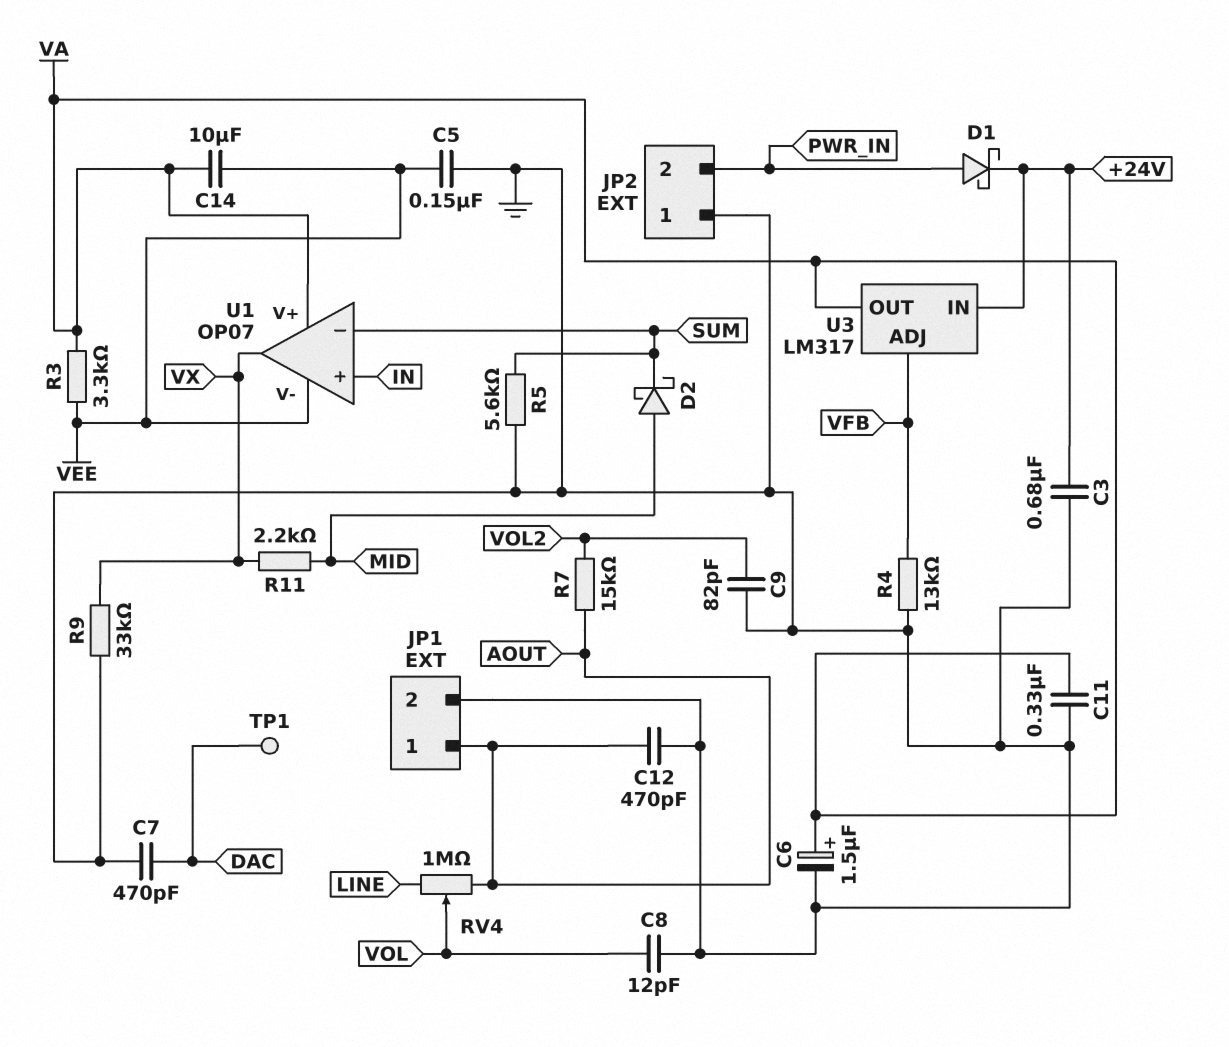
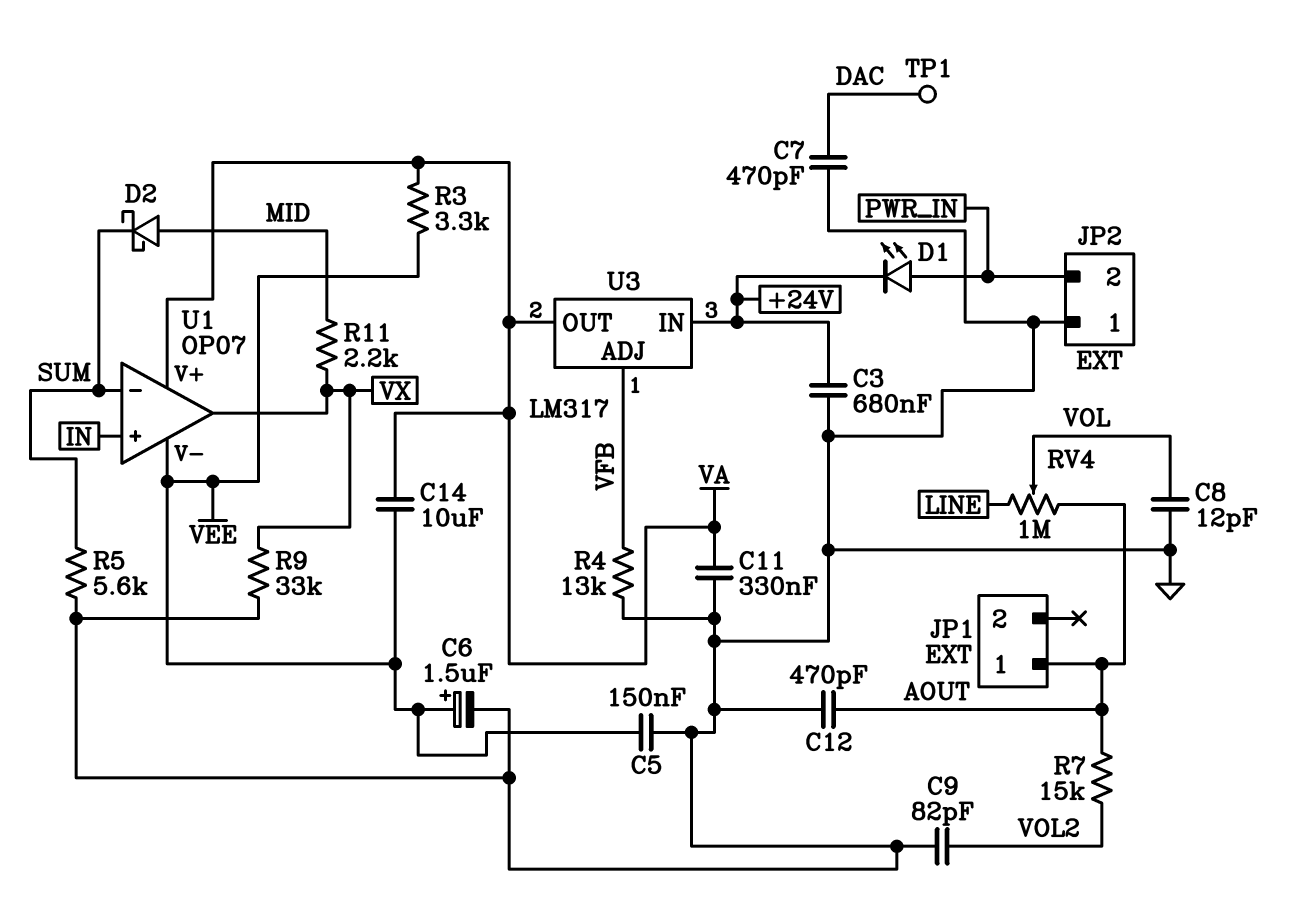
C6: 1.5uF (plus VA, minus GND) -> 1.5uF (plus VEE, minus GND)
D1: schottky (A PWR_IN, K +24V) -> LED (A PWR_IN, K +24V)
JP1 pin 2: GND -> none

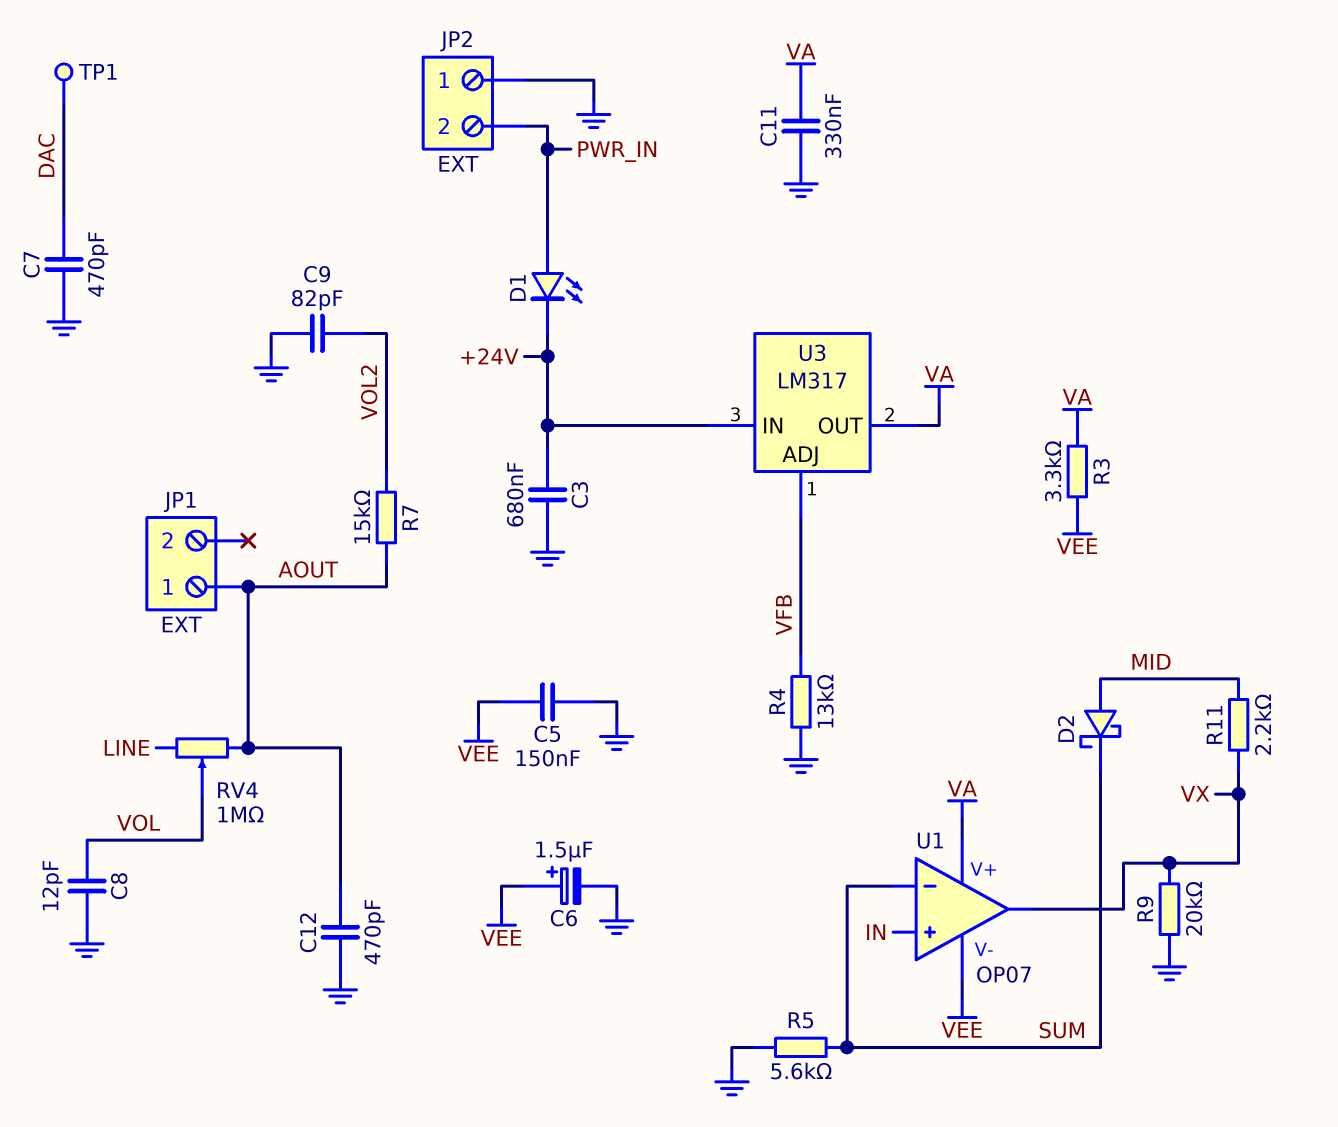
C14: 10uF (VA, VEE) -> none
R9: 33k (GND, VX) -> 20k (GND, VX)

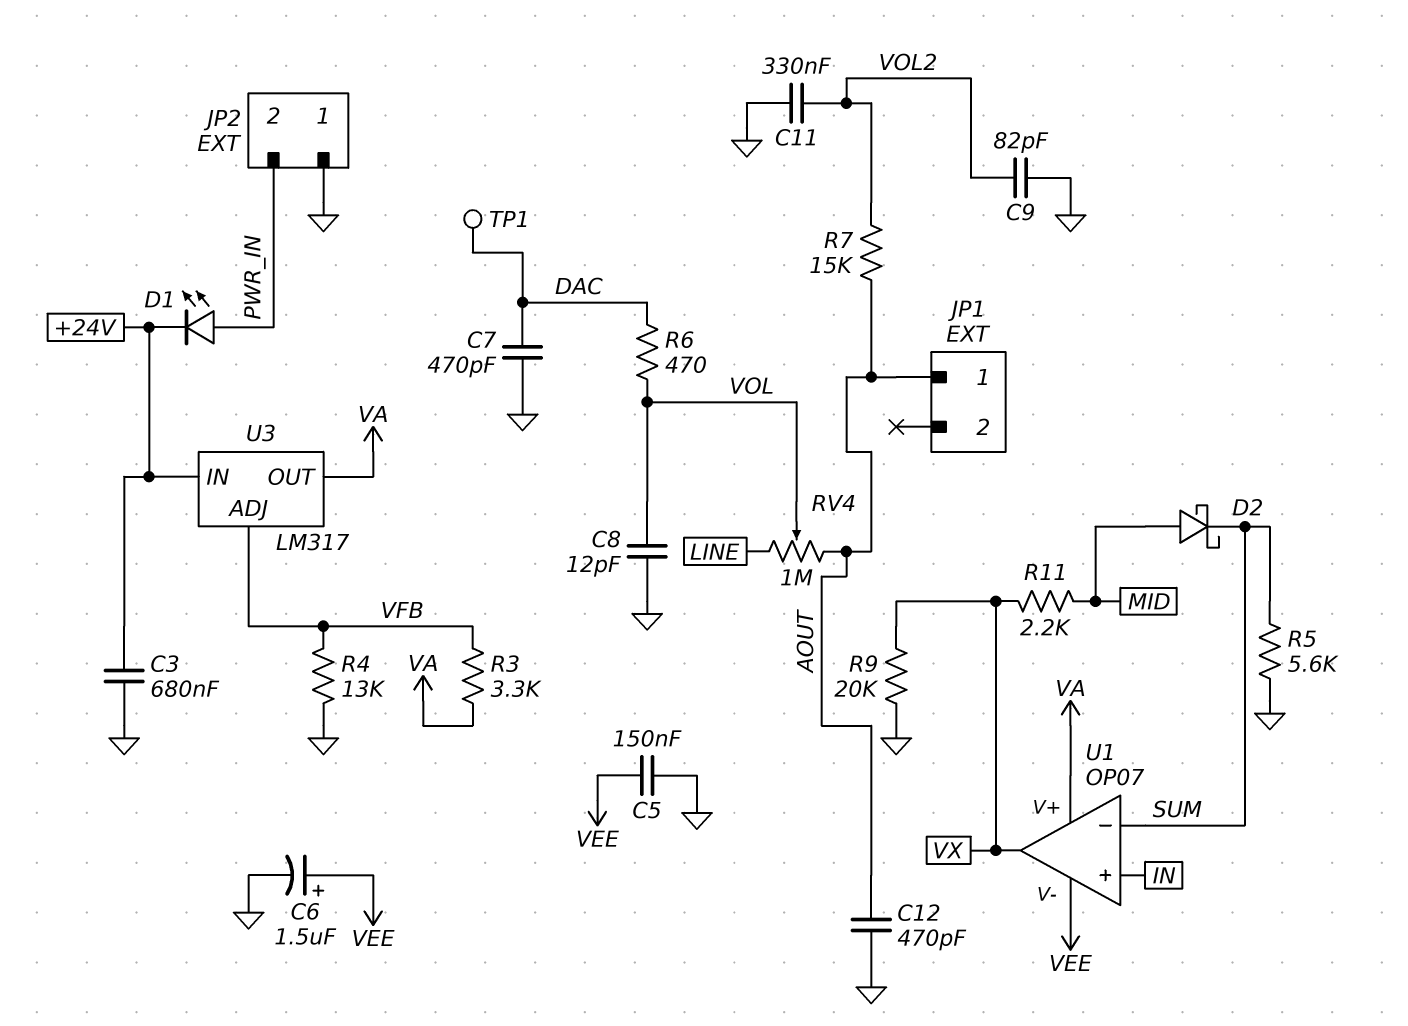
C11: 330nF (GND, VA) -> 330nF (GND, VOL2)
R3: 3.3k (VA, VEE) -> 3.3k (VA, VFB)
R6: none -> 470 (DAC, VOL)

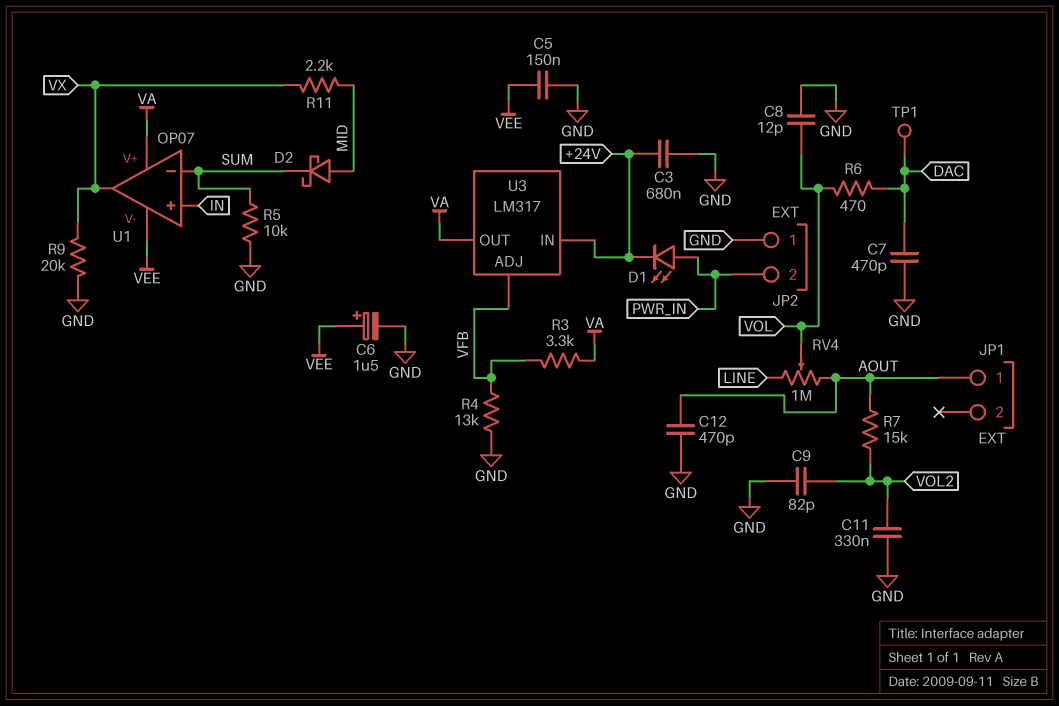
R5: 5.6k (GND, SUM) -> 10k (GND, SUM)

